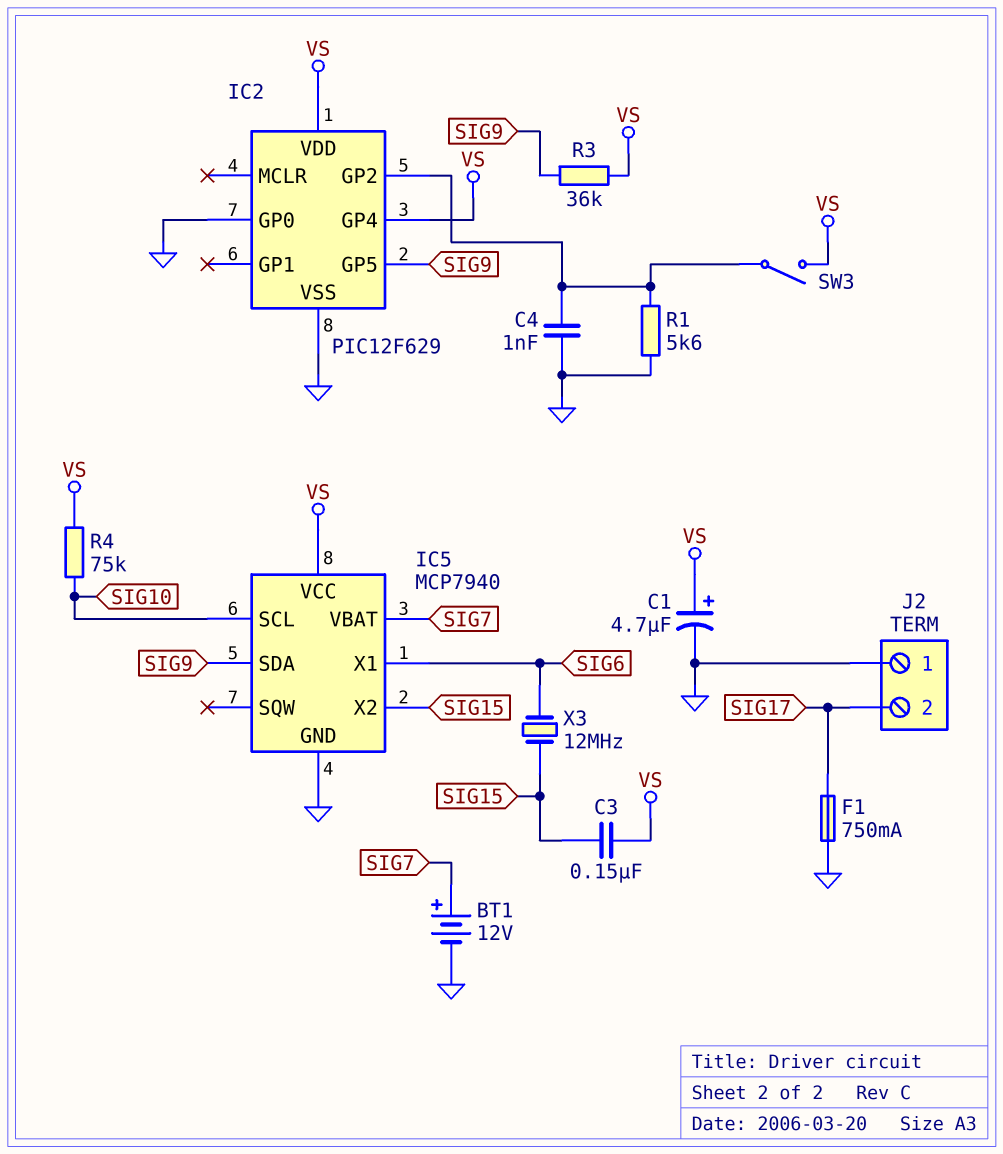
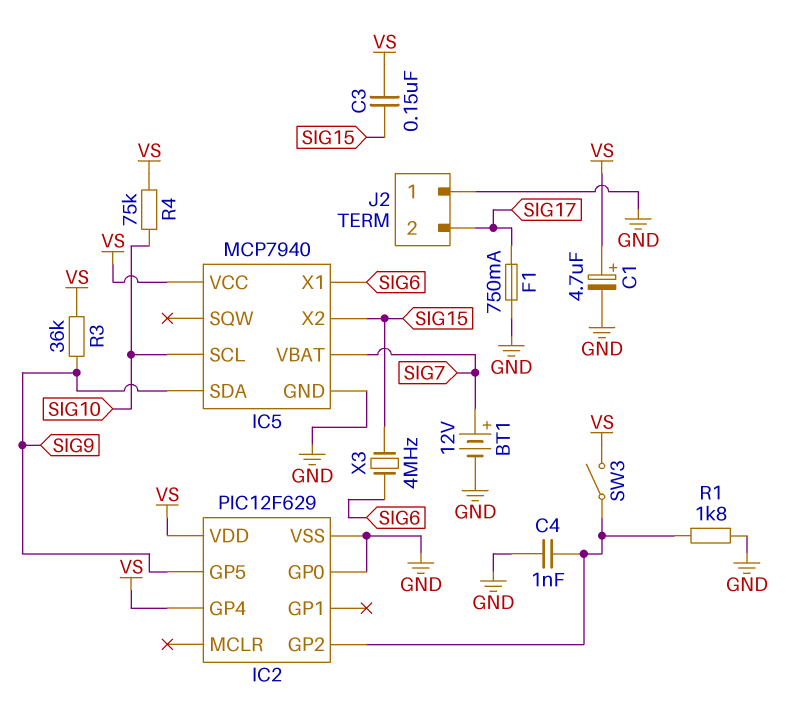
R1: 5.6k (GND, IC2/GP2) -> 1.8k (GND, IC2/GP2)
X3: 12MHz (SIG6, SIG15) -> 4MHz (SIG6, SIG15)

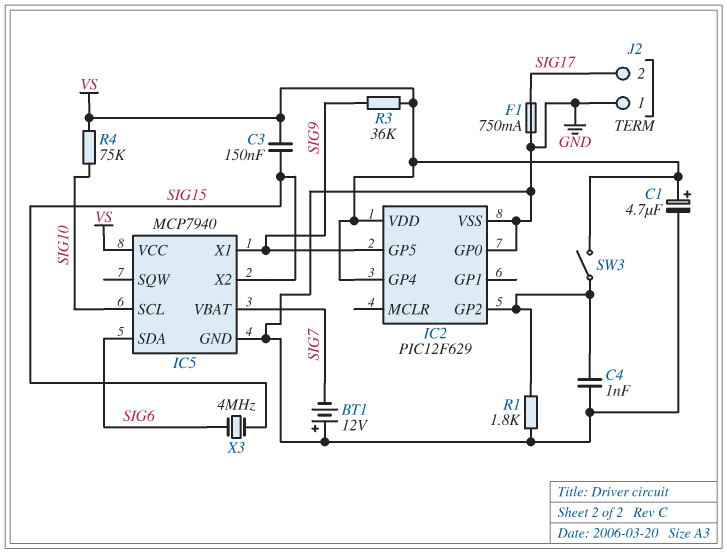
BT1: 12V (plus SIG7, minus GND) -> 12V (plus GND, minus SIG7)
IC5 pin SDA: SIG9 -> SIG6
IC5 pin X1: SIG6 -> SIG9

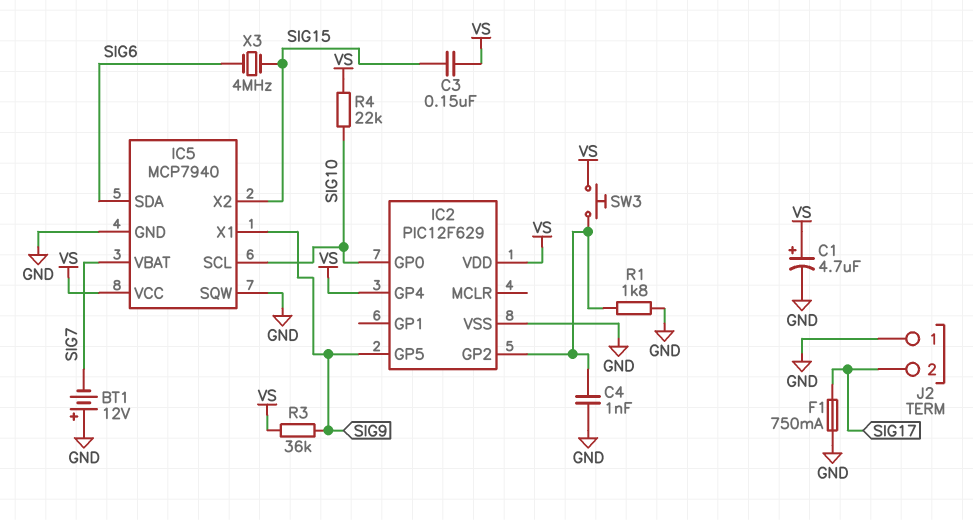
IC2 pin GP0: GND -> SIG10
IC5 pin SQW: none -> GND
R4: 75k (SIG10, VS) -> 22k (SIG10, VS)
SW3: switch (IC2/GP2, VS) -> button (IC2/GP2, VS)

